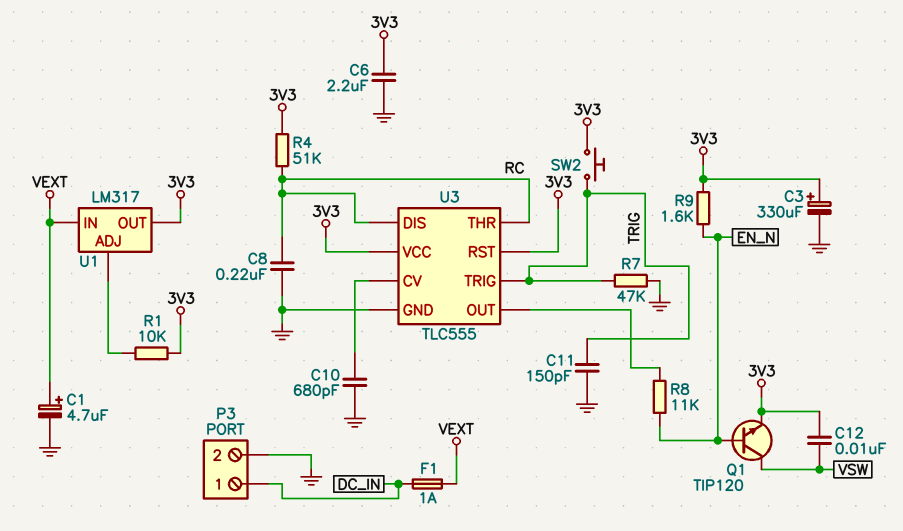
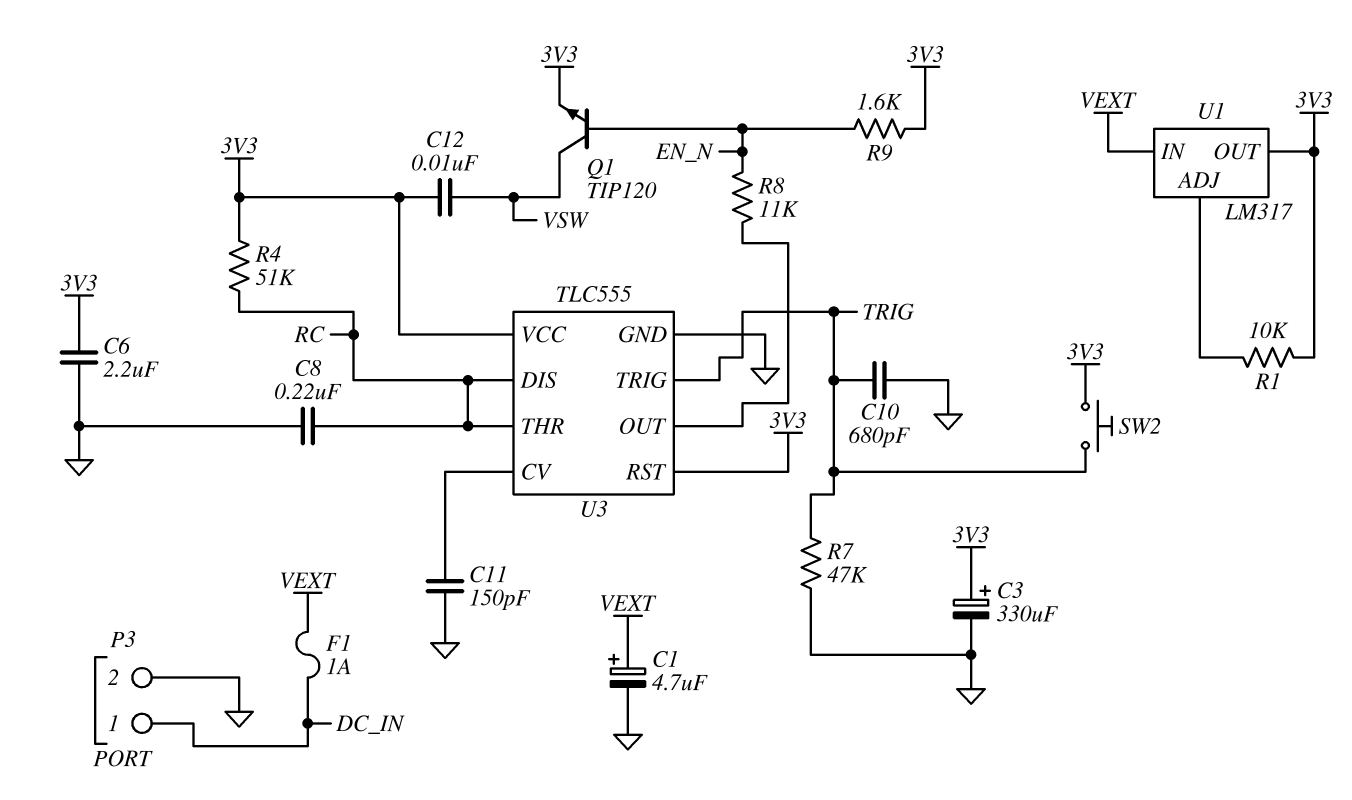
C10: 680pF (GND, U3/CV) -> 680pF (GND, TRIG)
C11: 150pF (GND, TRIG) -> 150pF (GND, U3/CV)

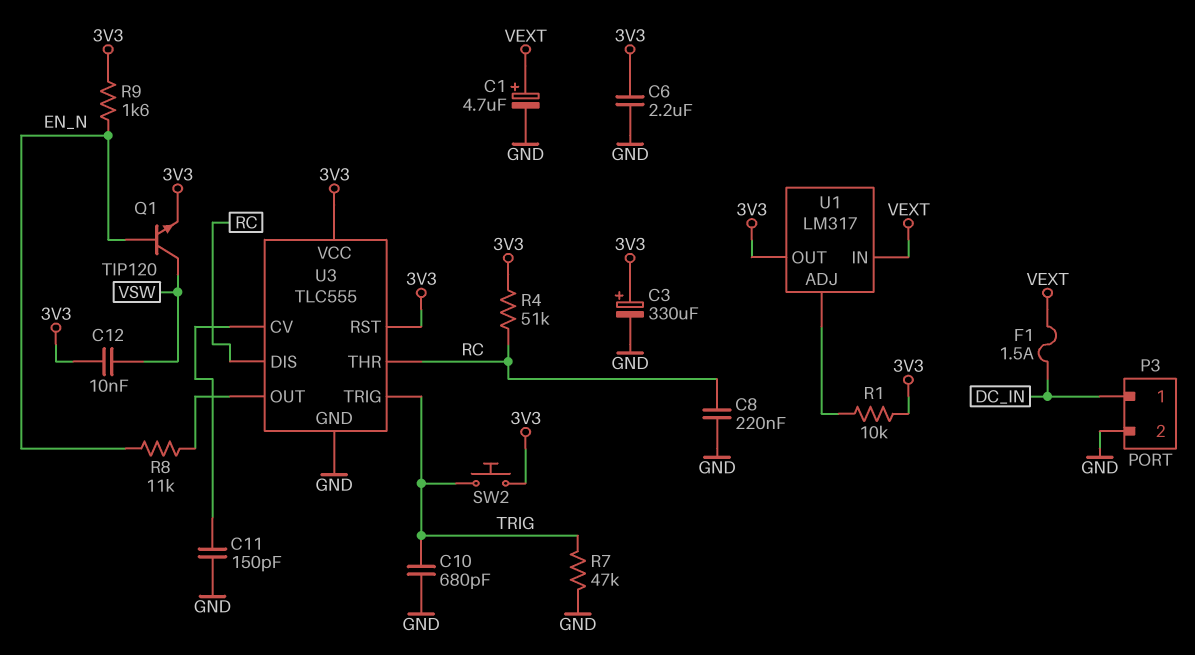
F1: 1A (DC_IN, VEXT) -> 1.5A (DC_IN, VEXT)

